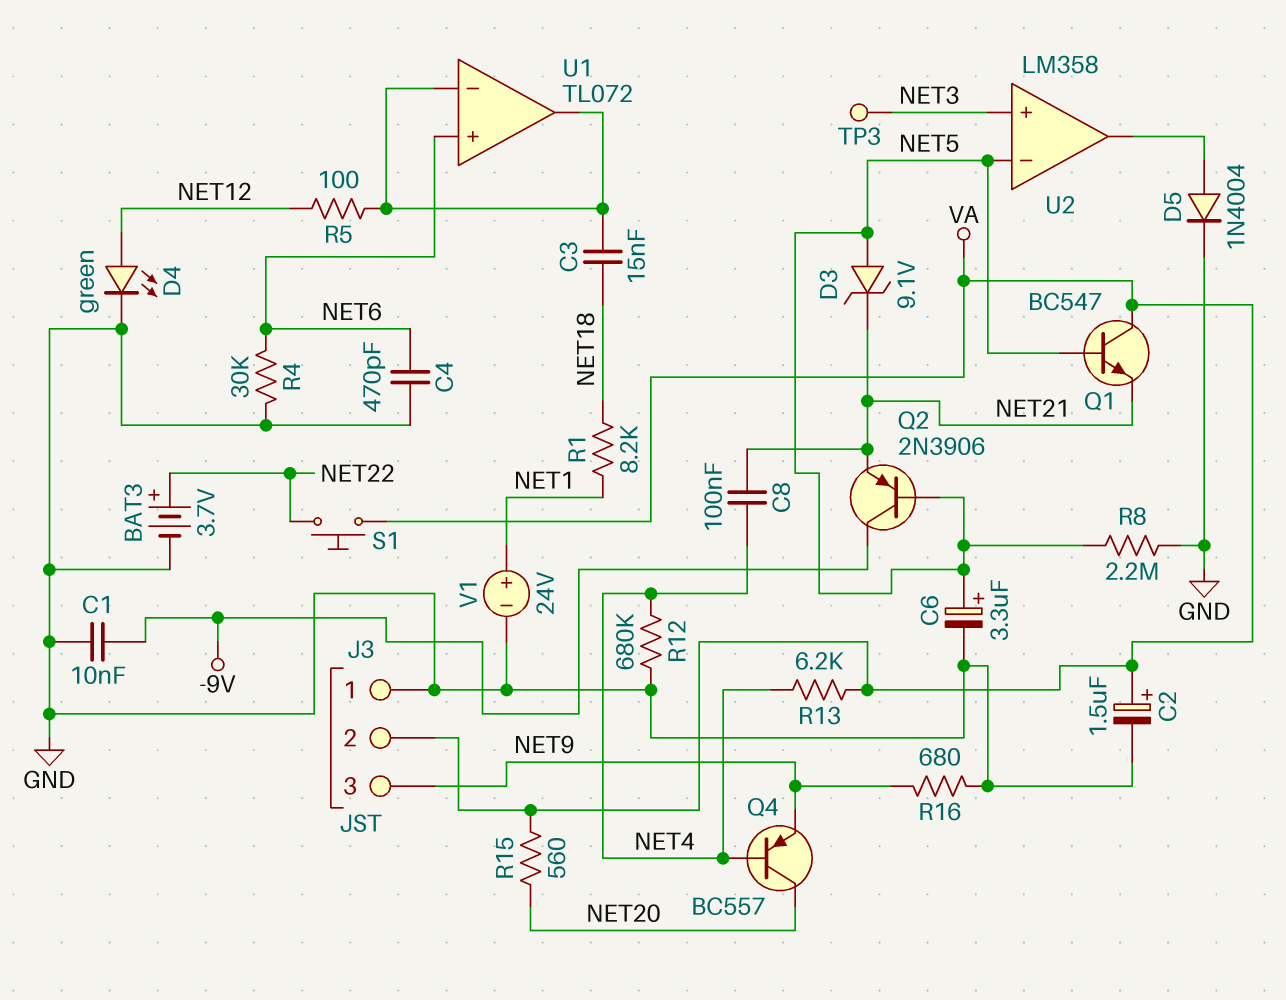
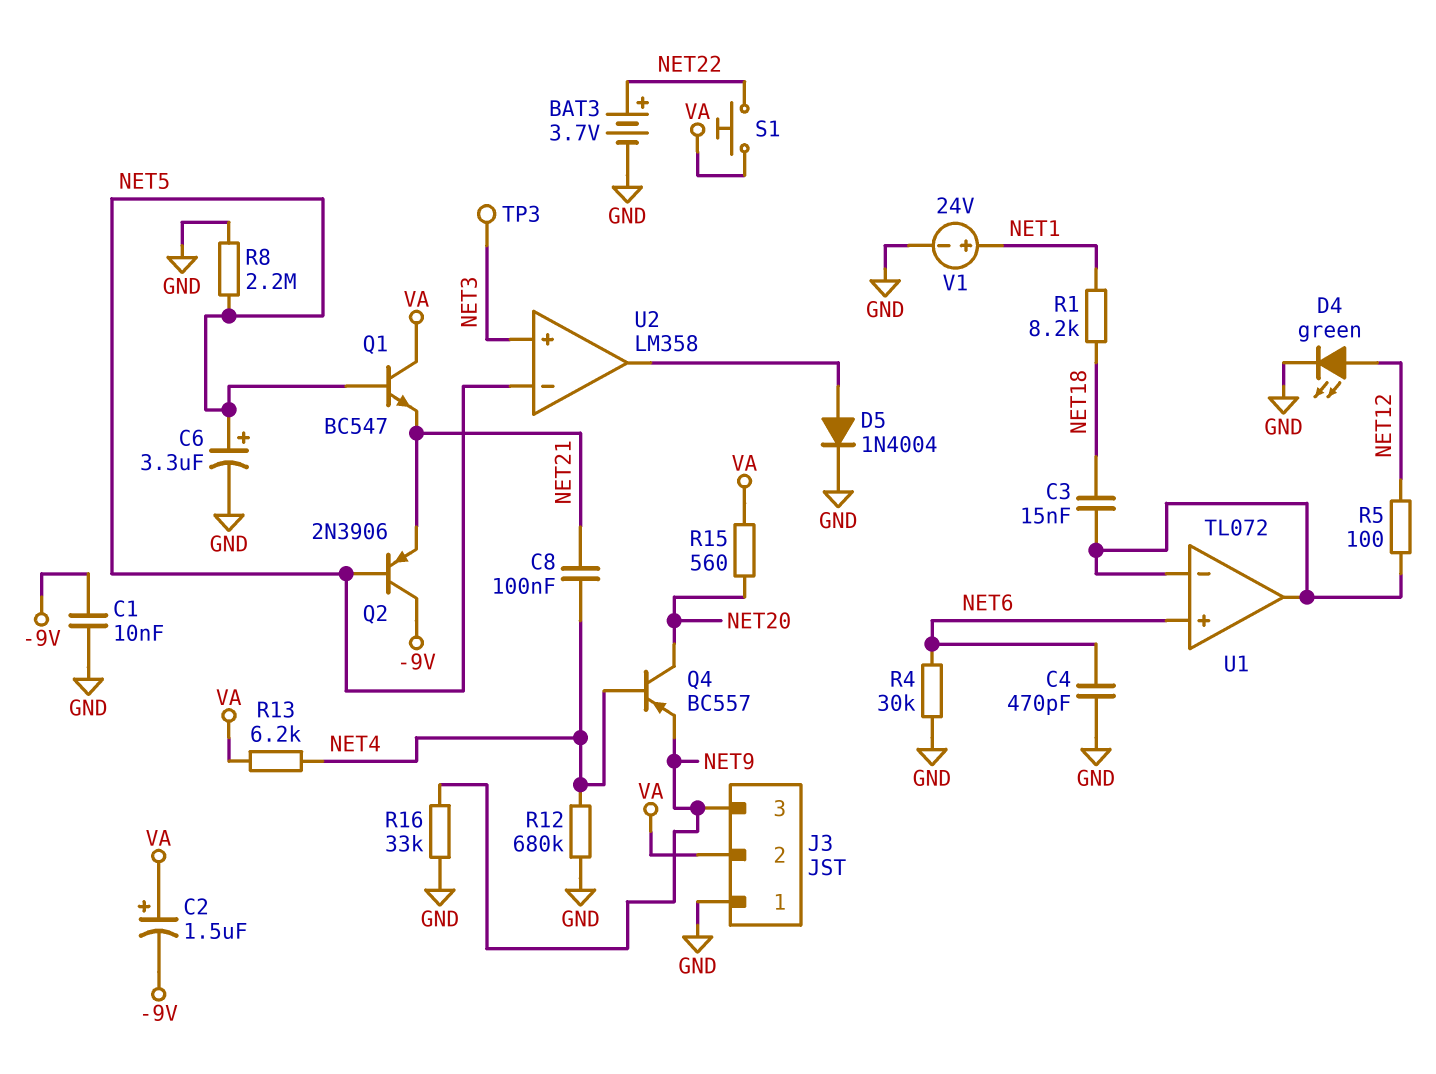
C2: 1.5uF (plus VA, minus GND) -> 1.5uF (plus VA, minus -9V)
D3: zener 9.1V (A NET5, K NET21) -> none
R16: 680 (GND, NET9) -> 33k (GND, NET9)

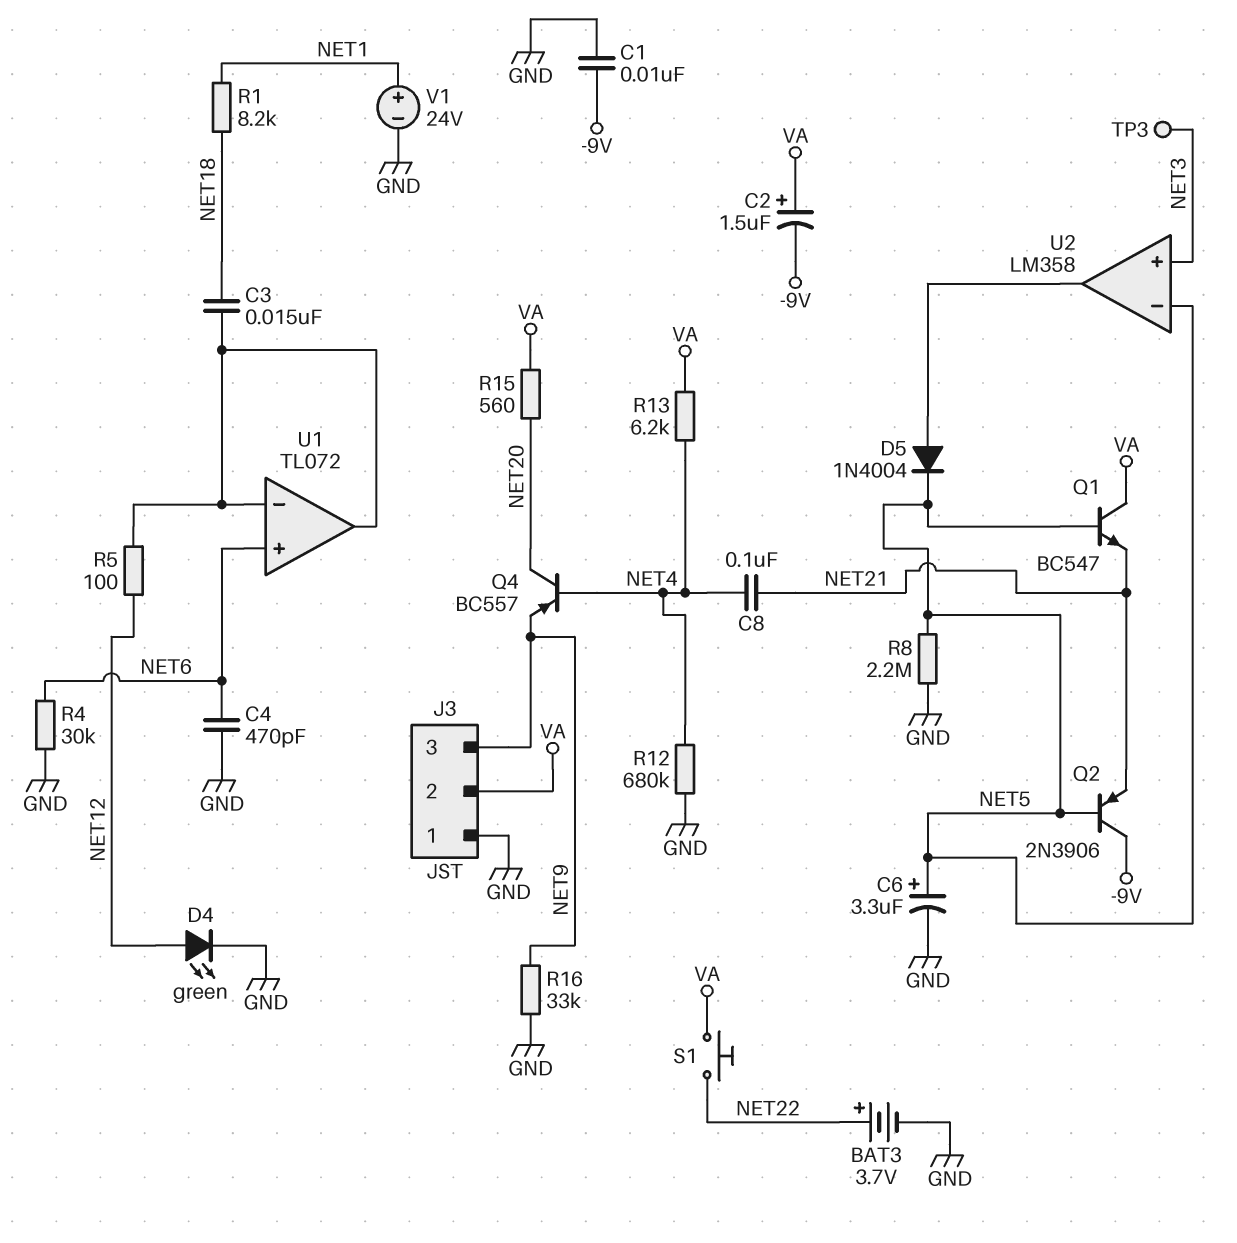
D5: diode 1N4004 (A U2/out, K GND) -> diode 1N4004 (A U2/out, K NET5)

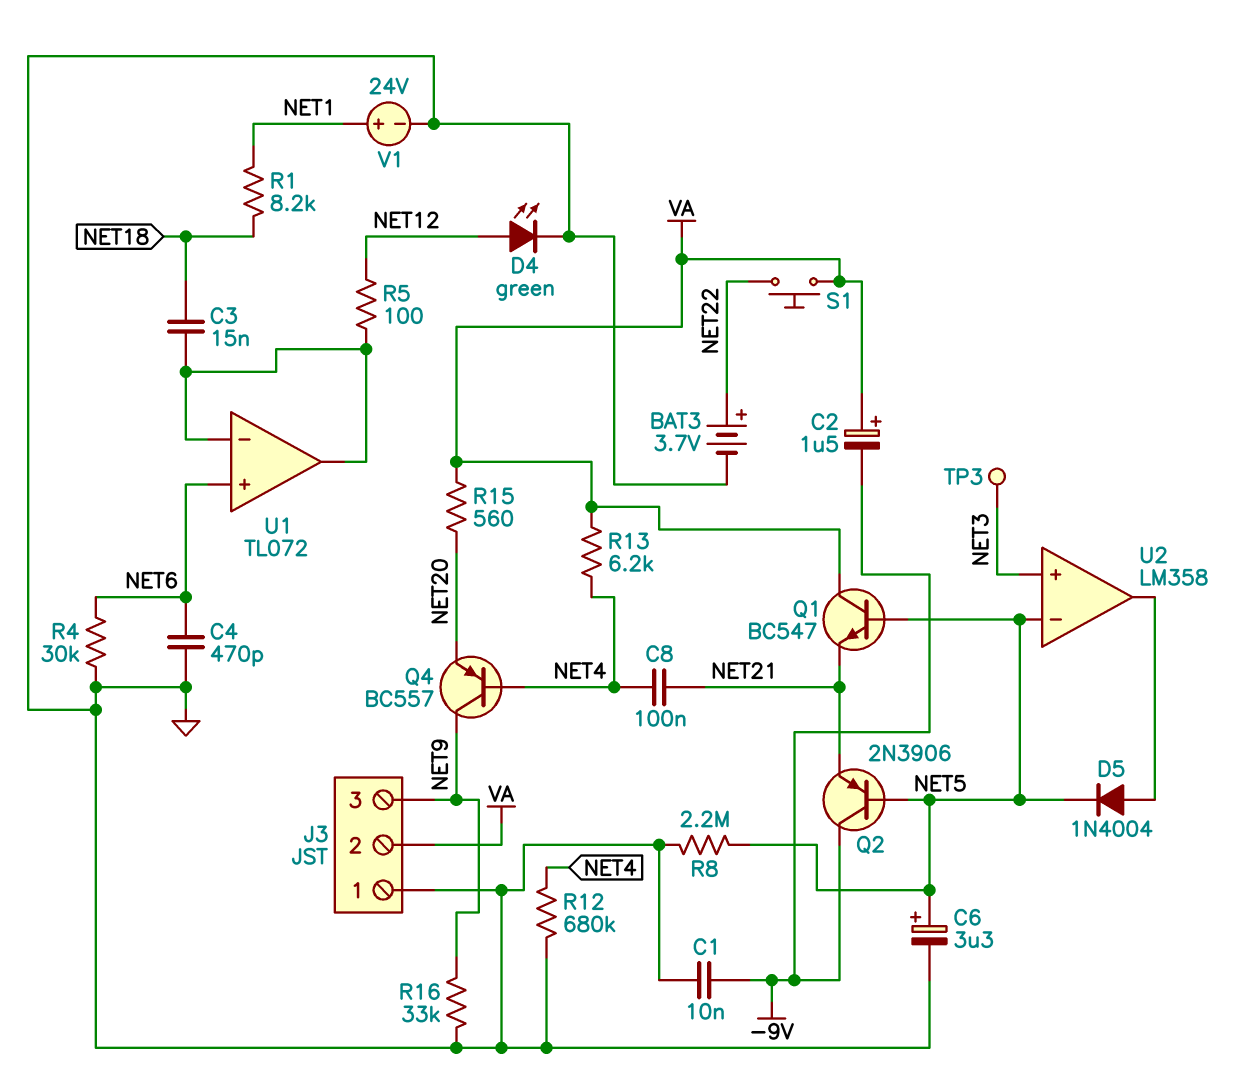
Q4: PNP BC557 (B NET4, C NET20, E NET9) -> PNP BC557 (B NET4, C NET9, E NET20)

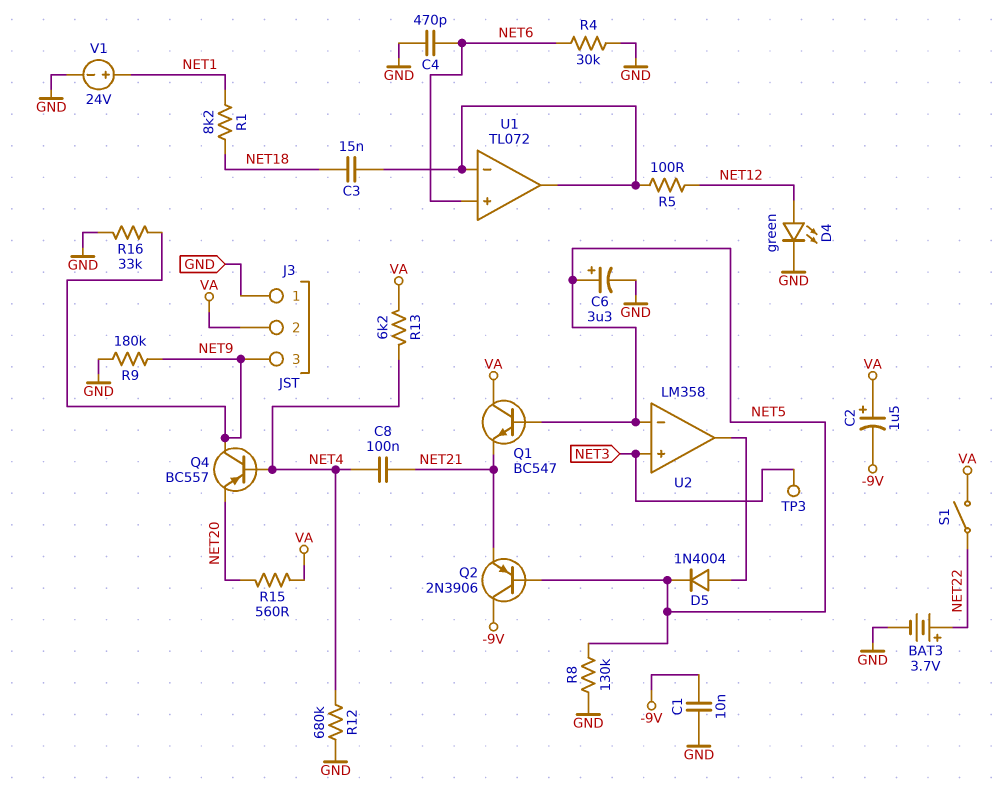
R8: 2.2M (GND, NET5) -> 130k (GND, NET5)
R9: none -> 180k (GND, NET9)
S1: button (NET22, VA) -> switch (NET22, VA)

